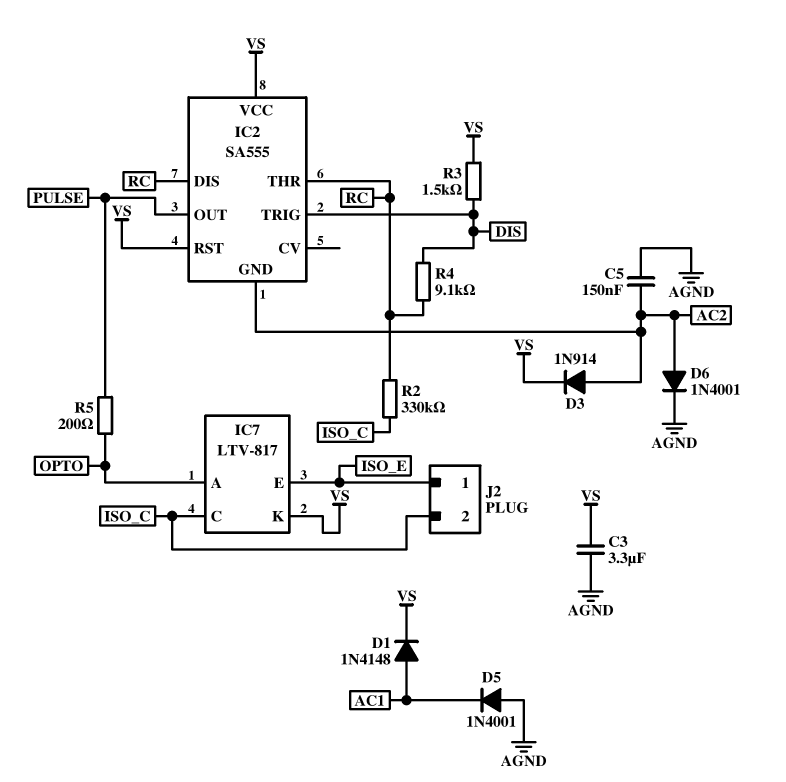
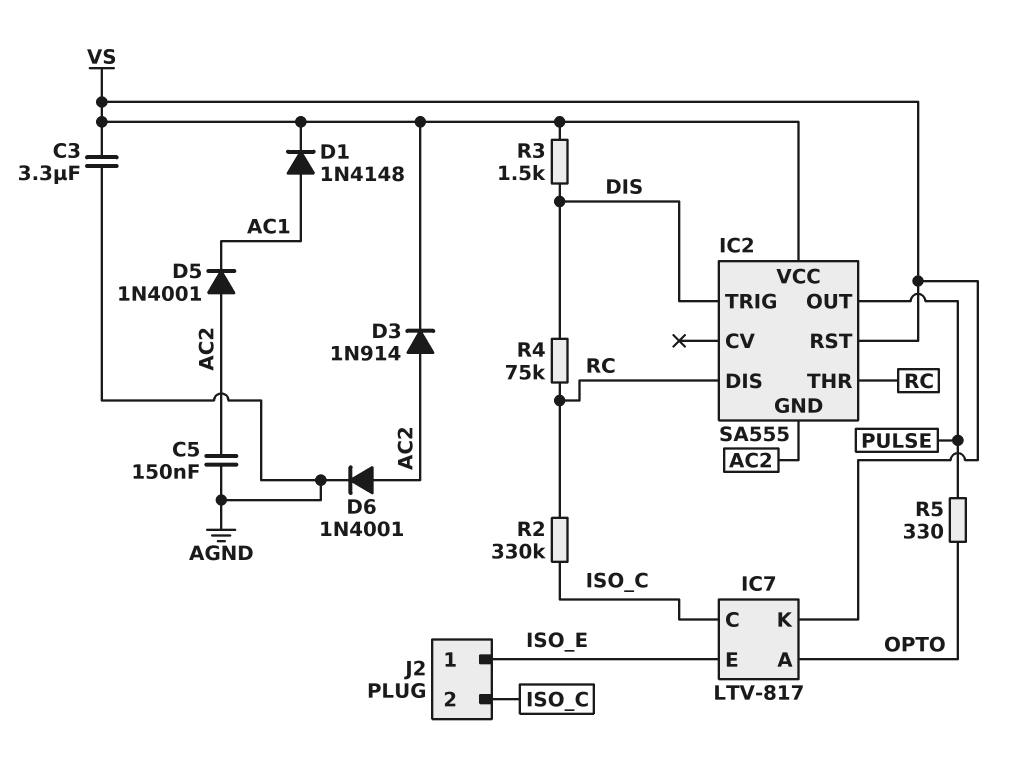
D5: diode 1N4001 (A AGND, K AC1) -> diode 1N4001 (A AC2, K AC1)
R4: 9.1k (DIS, RC) -> 75k (DIS, RC)
R5: 200 (OPTO, PULSE) -> 330 (OPTO, PULSE)

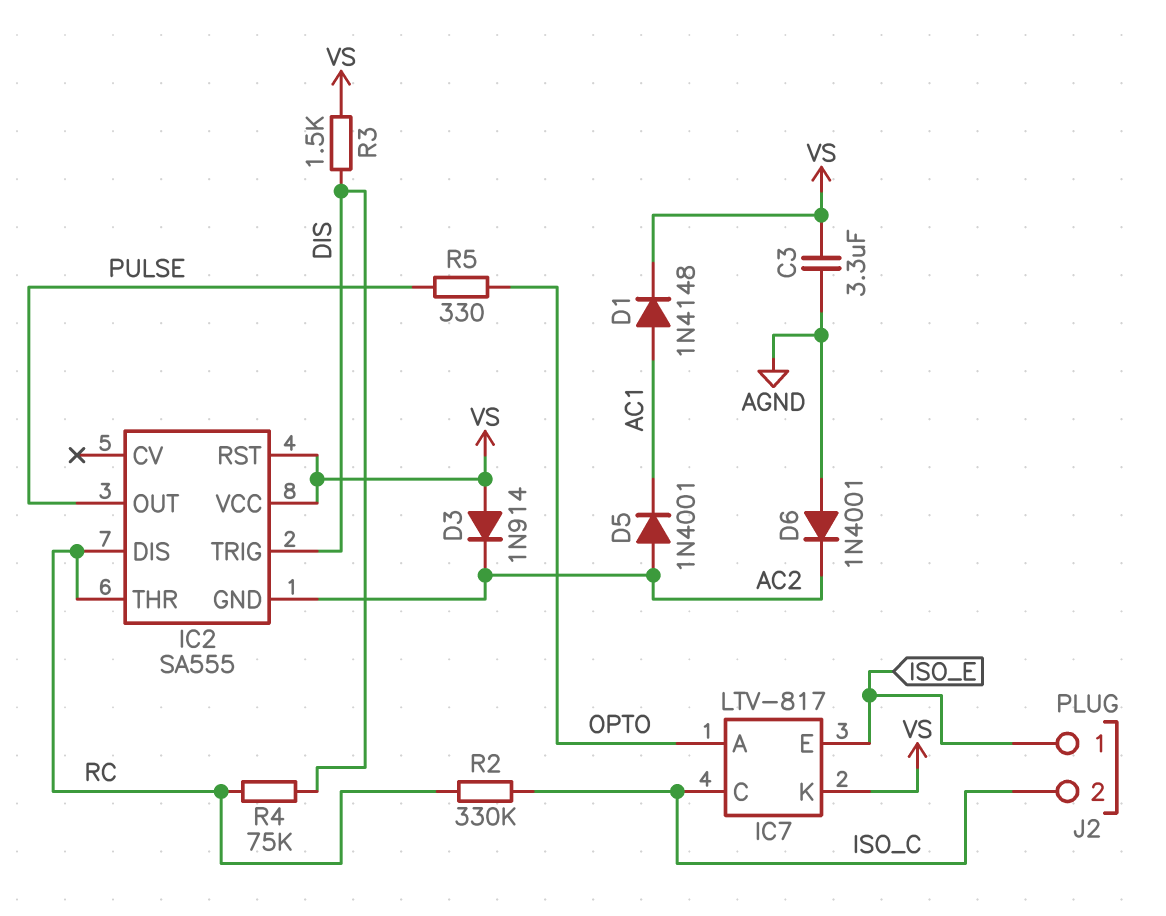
C5: 150nF (AC2, AGND) -> none
D3: diode 1N914 (A AC2, K VS) -> diode 1N914 (A VS, K AC2)
D6: diode 1N4001 (A AC2, K AGND) -> diode 1N4001 (A AGND, K AC2)

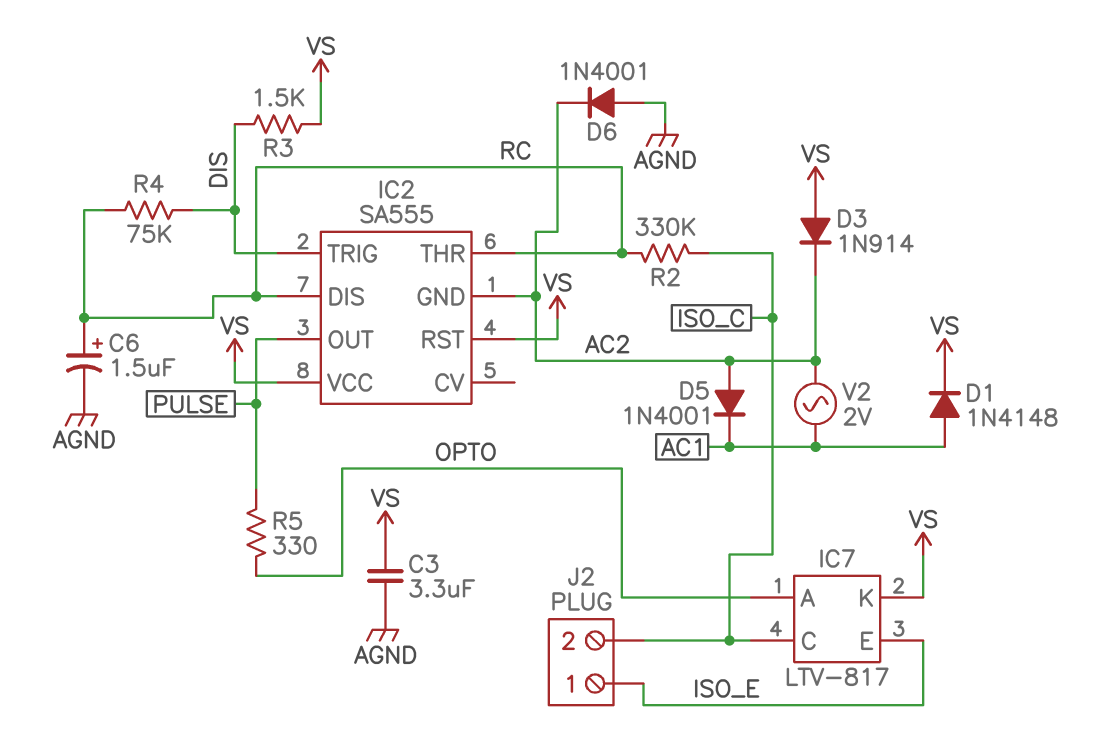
C6: none -> 1.5uF (plus RC, minus AGND)
V2: none -> AC 2V (AC1, AC2)

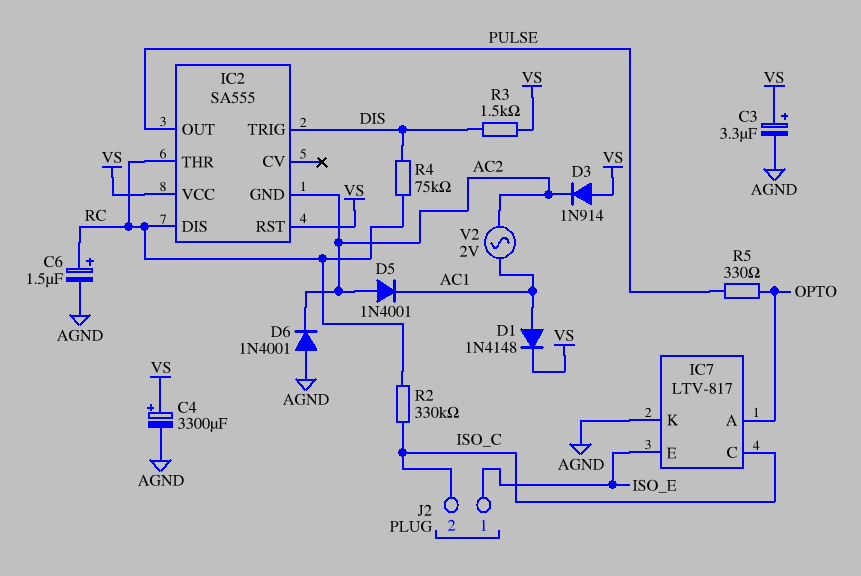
C3: 3.3uF (AGND, VS) -> 3.3uF (plus VS, minus AGND)
C4: none -> 3300uF (plus VS, minus AGND)
IC7 pin K: VS -> AGND

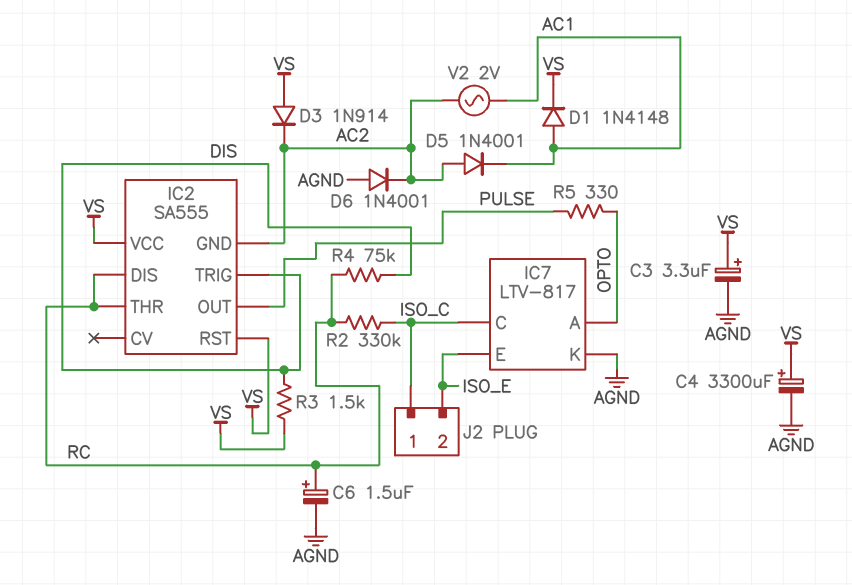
J2 pin 1: ISO_E -> ISO_C
J2 pin 2: ISO_C -> ISO_E

